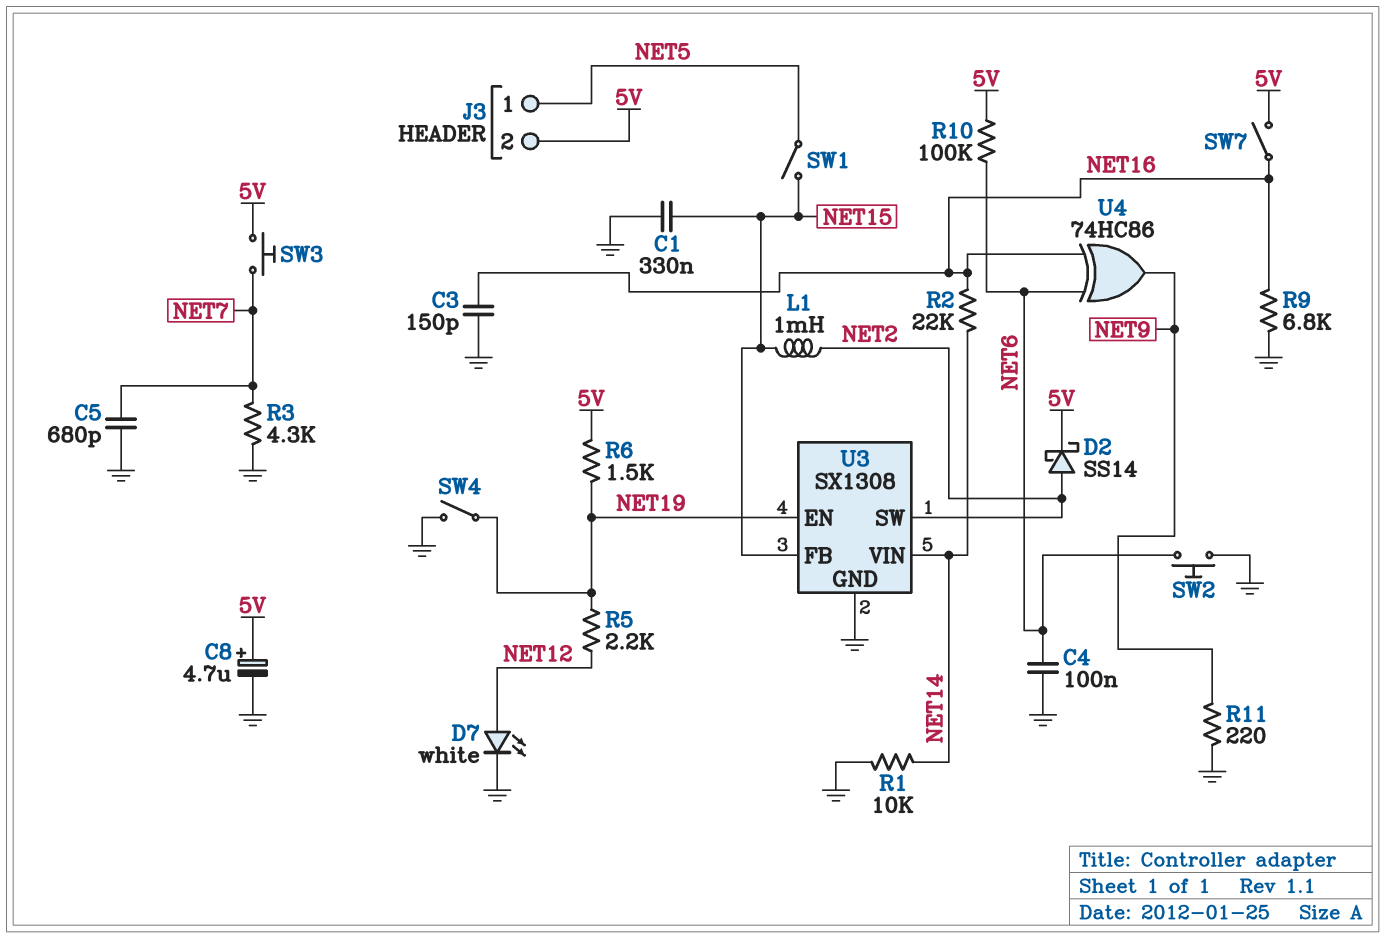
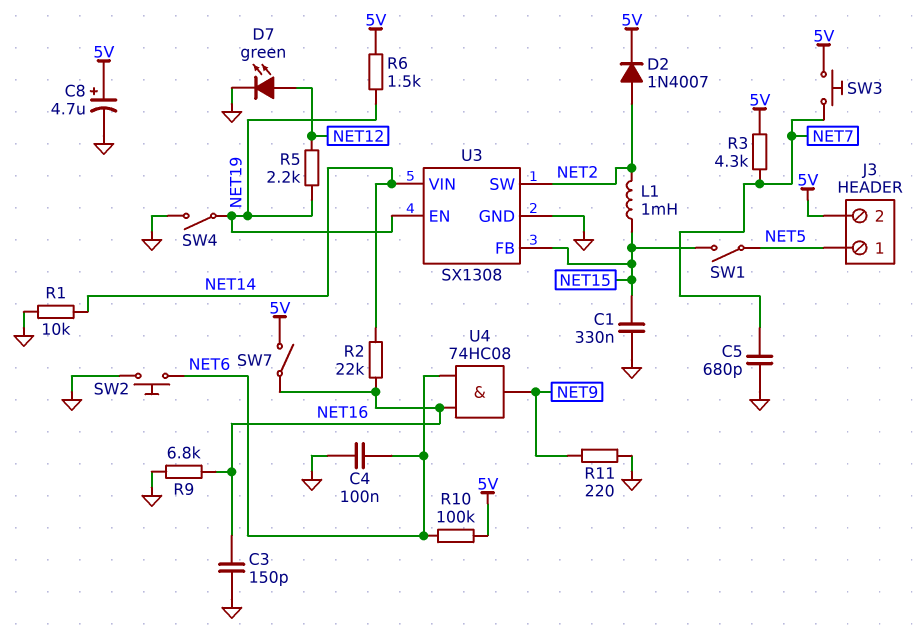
D2: schottky SS14 (A NET2, K 5V) -> diode 1N4007 (A NET2, K 5V)
D7: LED white (A NET12, K GND) -> LED green (A NET12, K GND)
R3: 4.3k (GND, NET7) -> 4.3k (5V, NET7)
U4: XOR 74HC86 (in NET6, in NET16, out NET9) -> AND 74HC08 (in NET6, in NET16, out NET9)

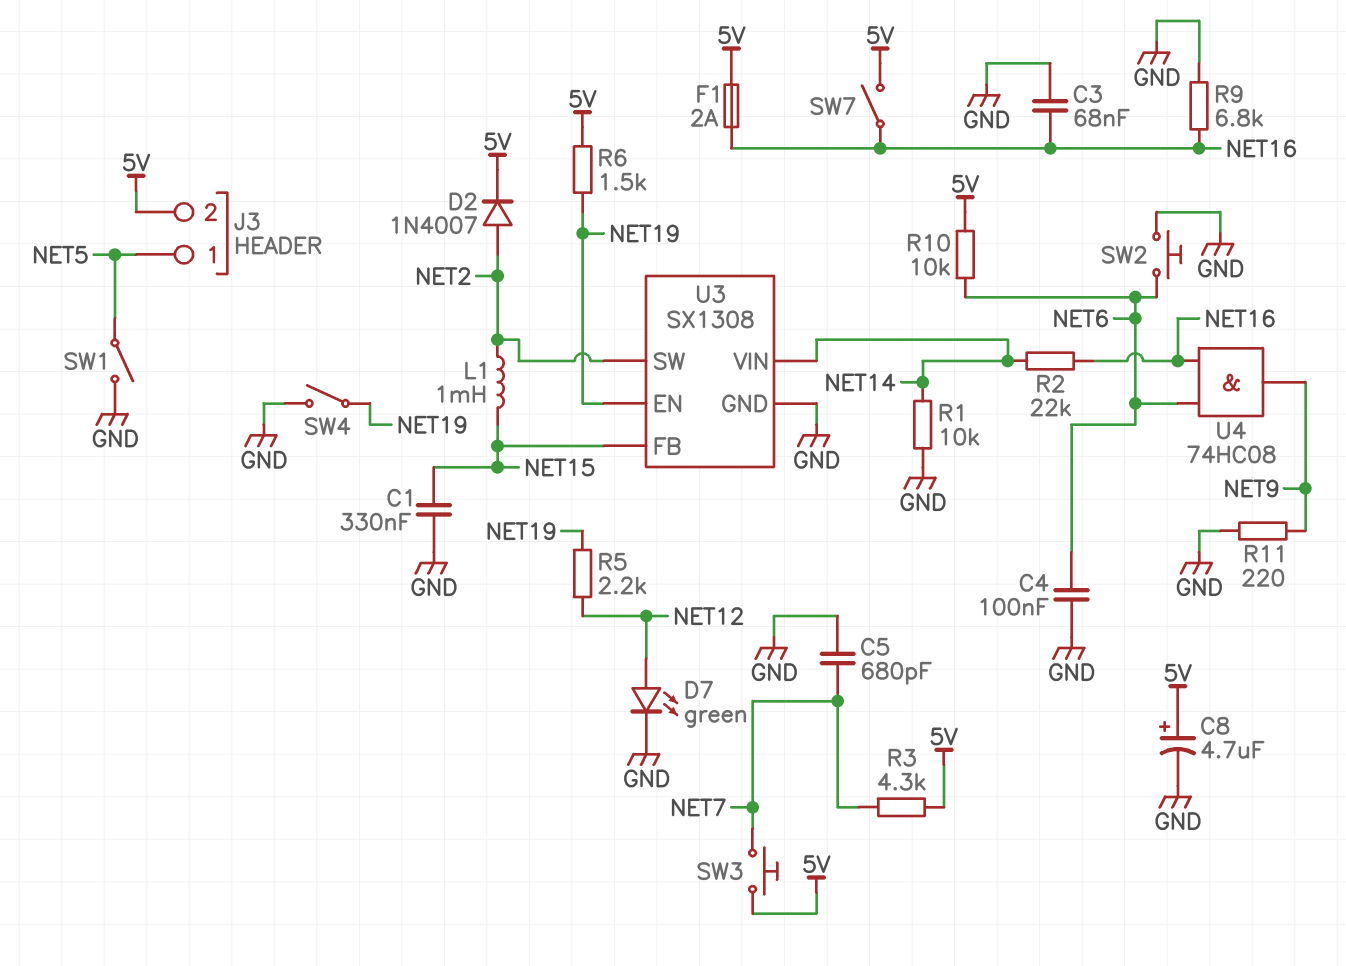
C3: 150pF (GND, NET16) -> 68nF (GND, NET16)
F1: none -> 2A (5V, NET16)
R10: 100k (5V, NET6) -> 10k (5V, NET6)
SW1: switch (NET5, NET15) -> switch (GND, NET5)

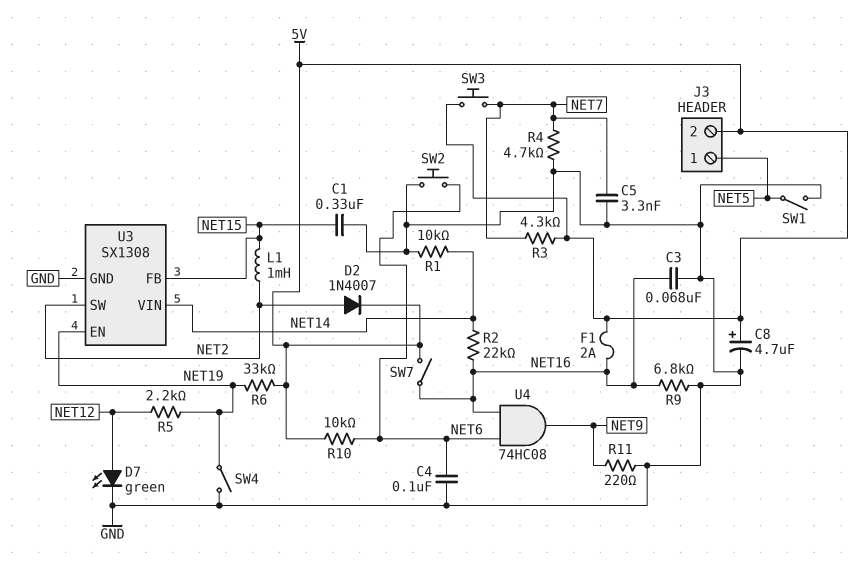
C5: 680pF (GND, NET7) -> 3.3nF (GND, NET7)
R4: none -> 4.7k (GND, NET7)
R6: 1.5k (5V, NET19) -> 33k (5V, NET19)

